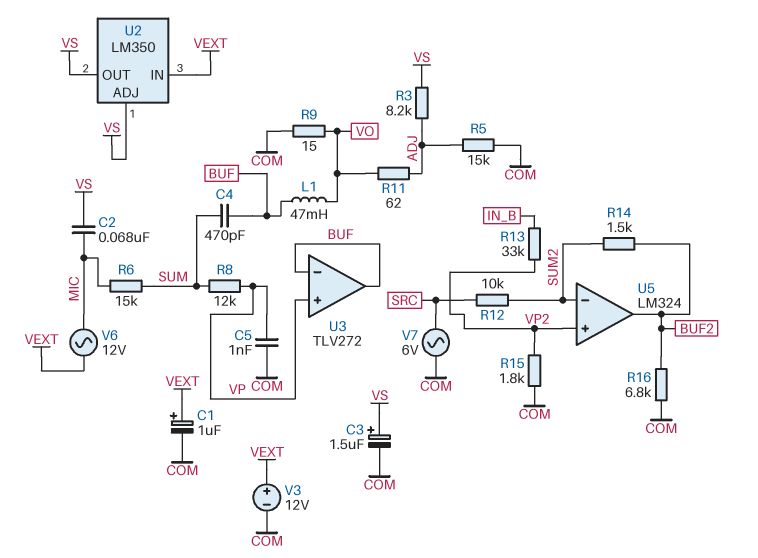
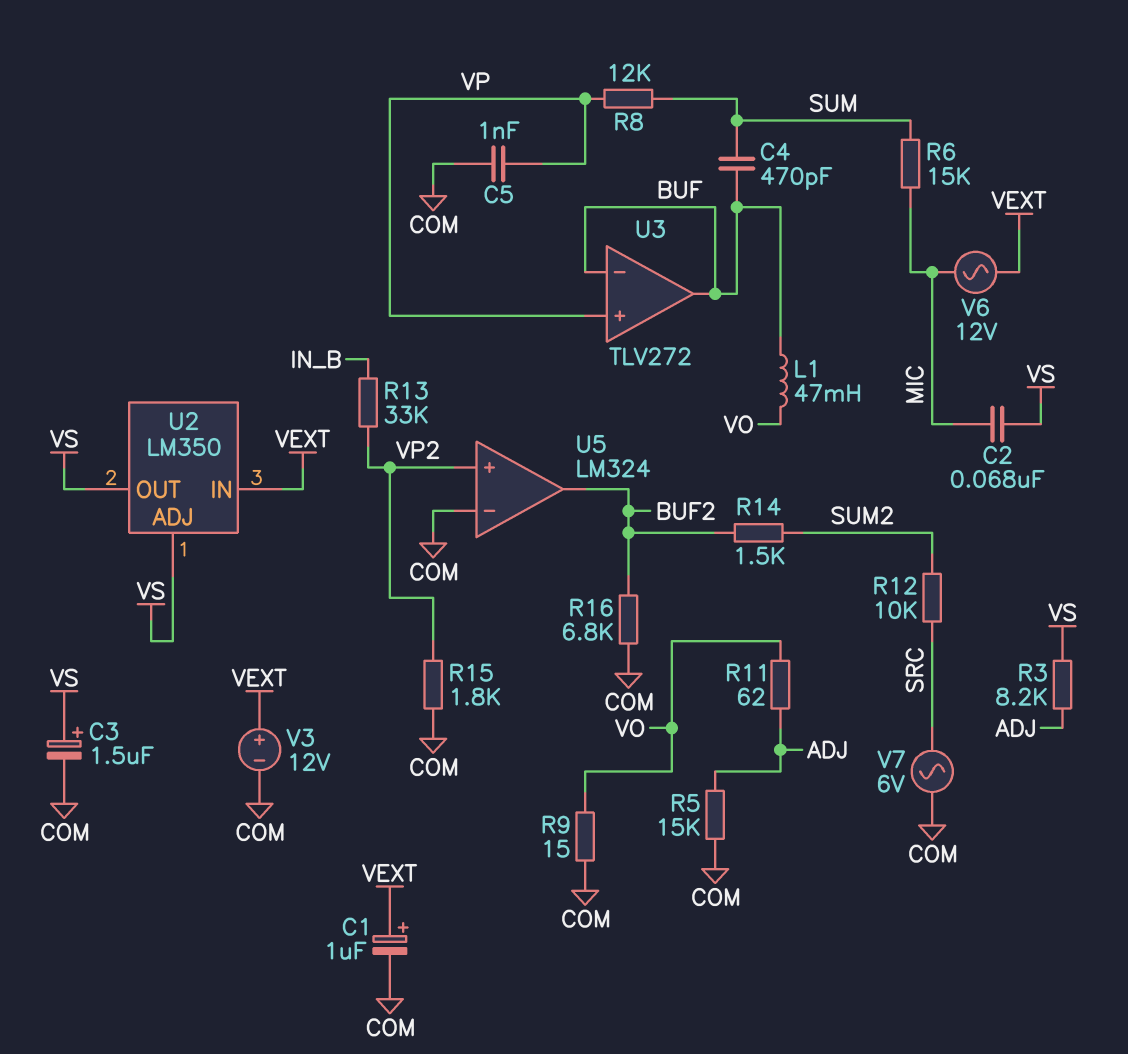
U5 pin in-: SUM2 -> COM

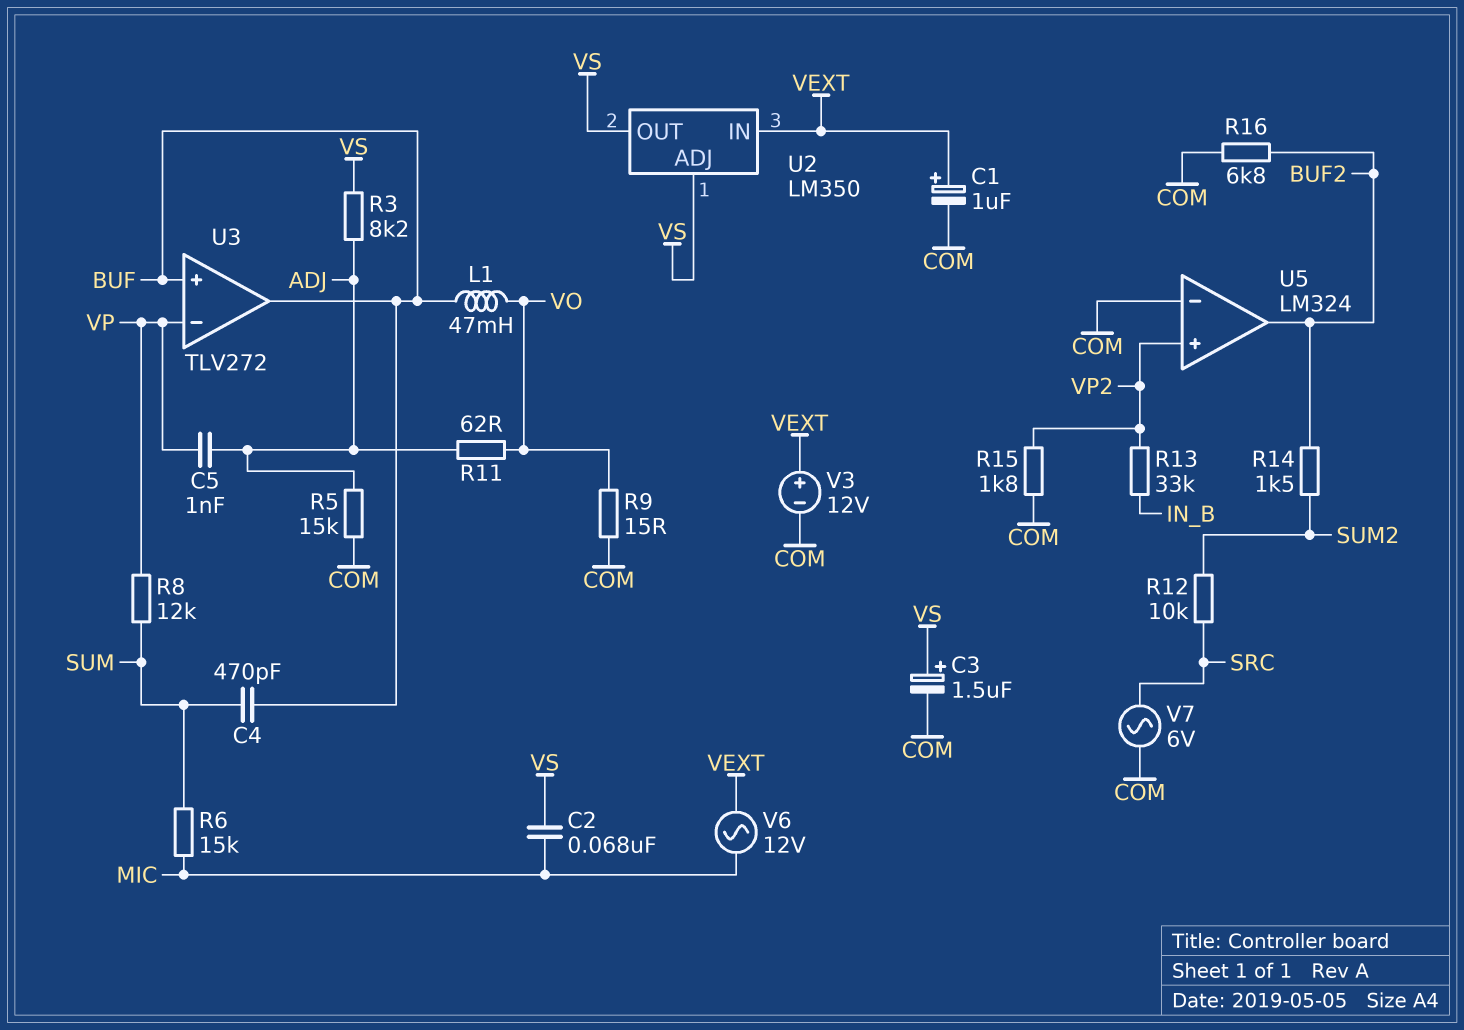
C5: 1nF (COM, VP) -> 1nF (ADJ, VP)
U3 pin in+: VP -> BUF
U3 pin in-: BUF -> VP

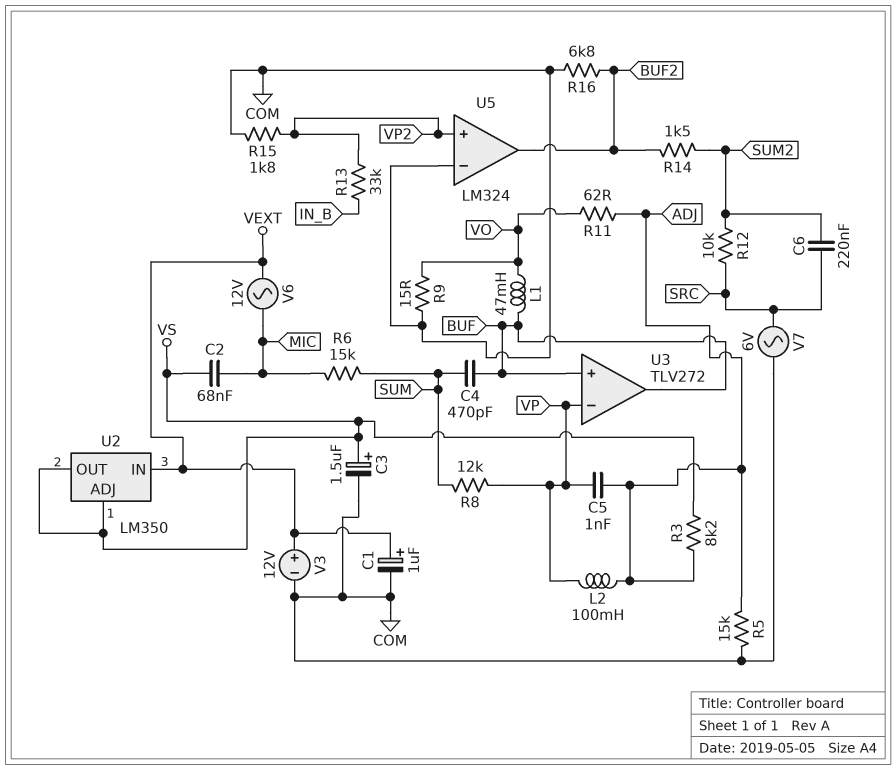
C6: none -> 220nF (SRC, SUM2)
L2: none -> 100mH (ADJ, VP)

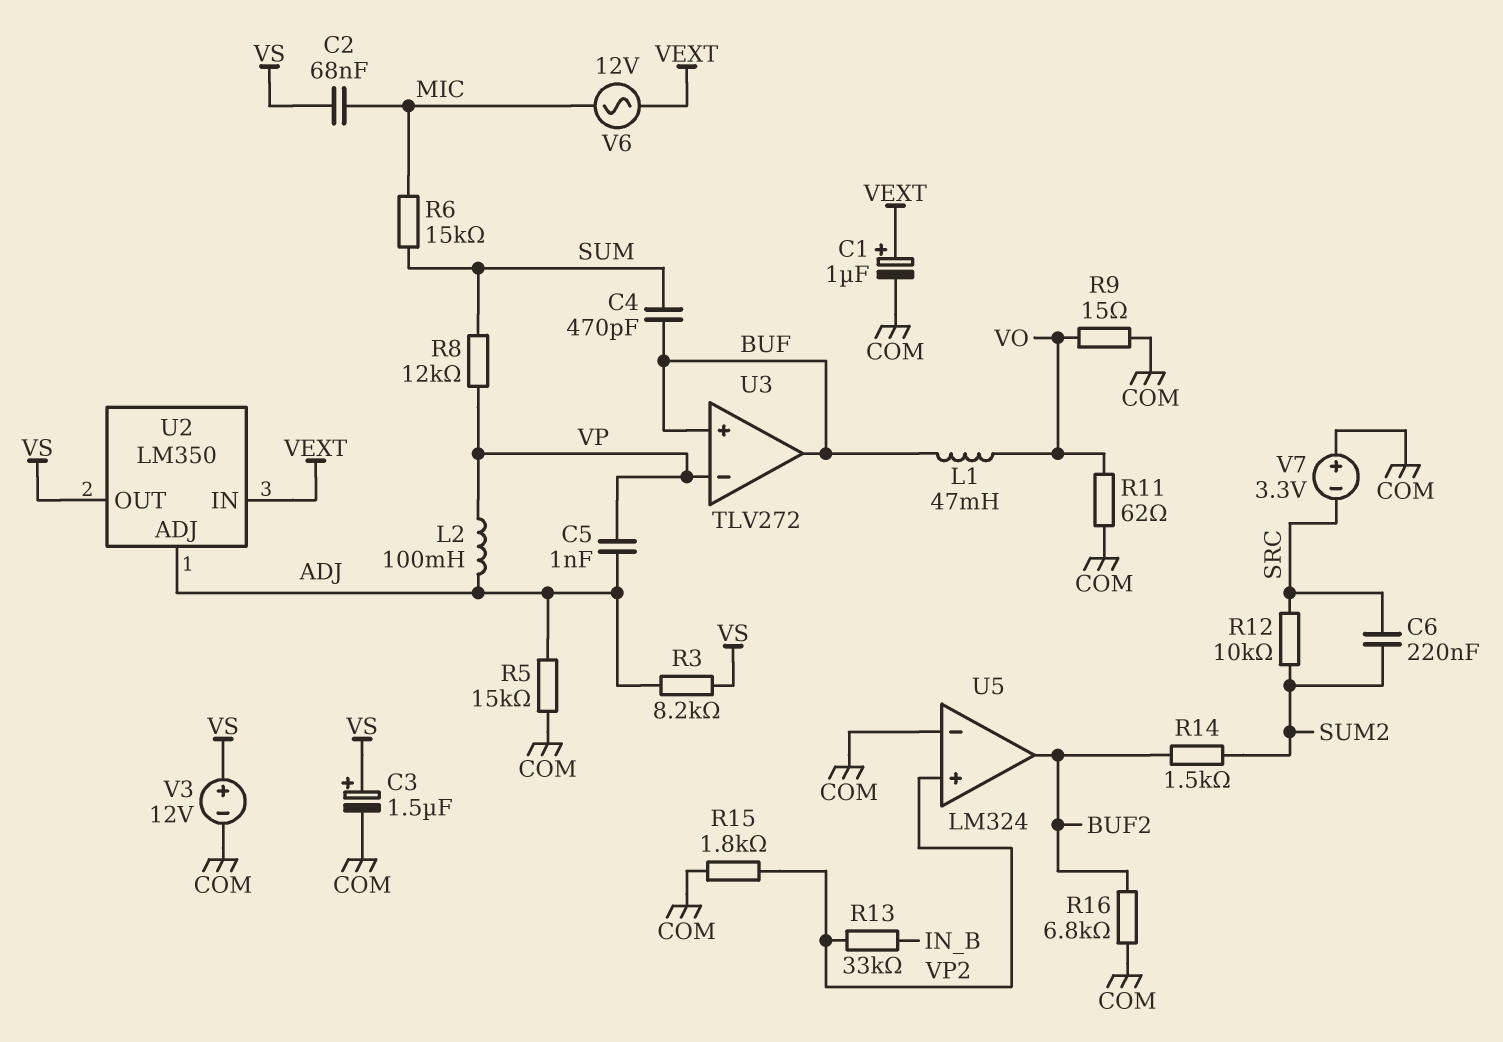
R11: 62 (ADJ, VO) -> 62 (COM, VO)
U2 pin ADJ: VS -> ADJ
V3: 12V (plus VEXT, minus COM) -> 12V (plus VS, minus COM)
V7: AC 6V (COM, SRC) -> 3.3V (plus COM, minus SRC)

